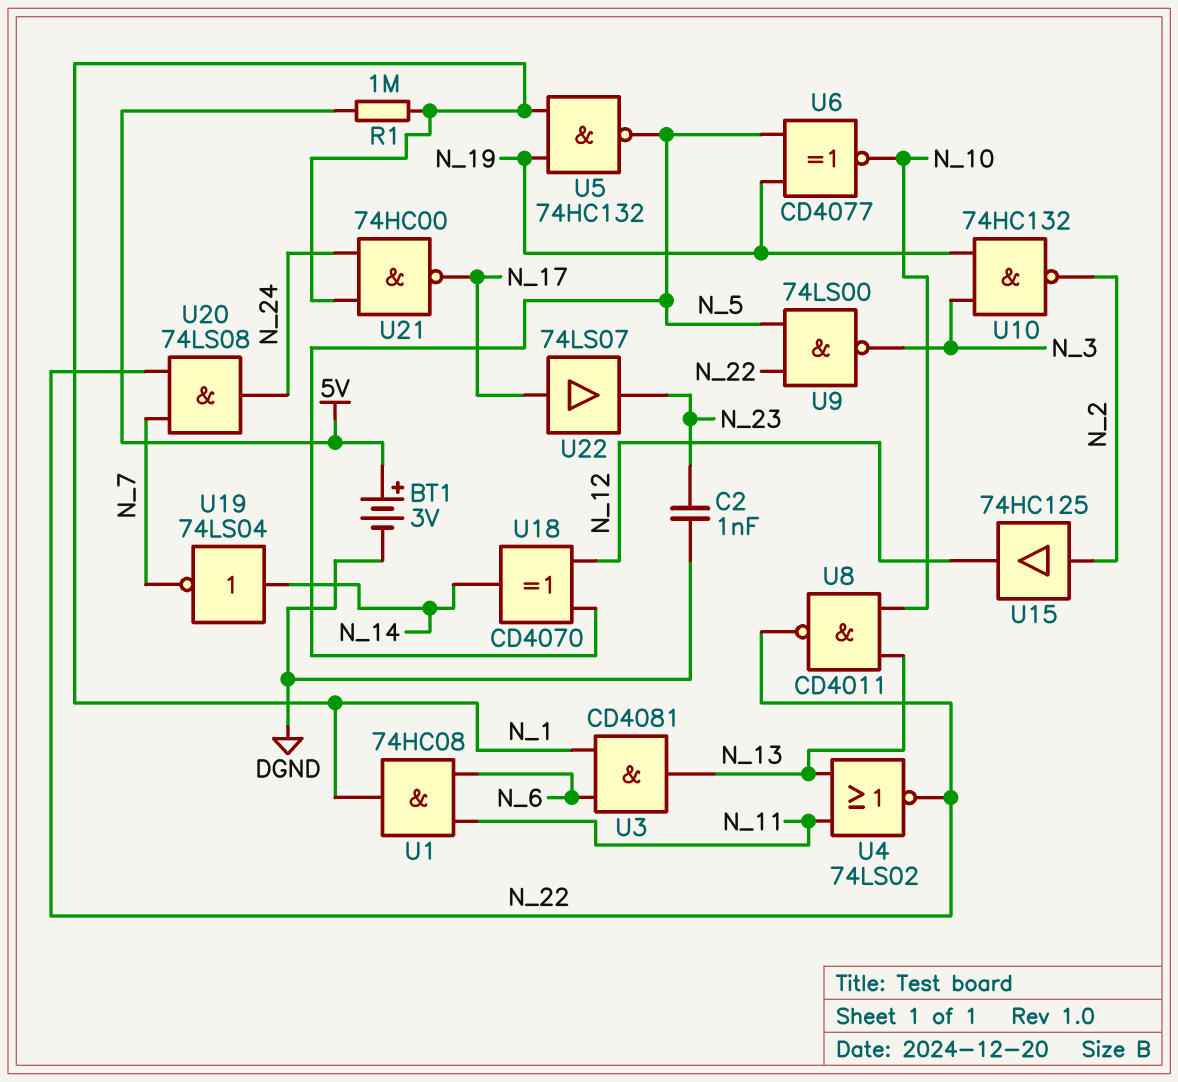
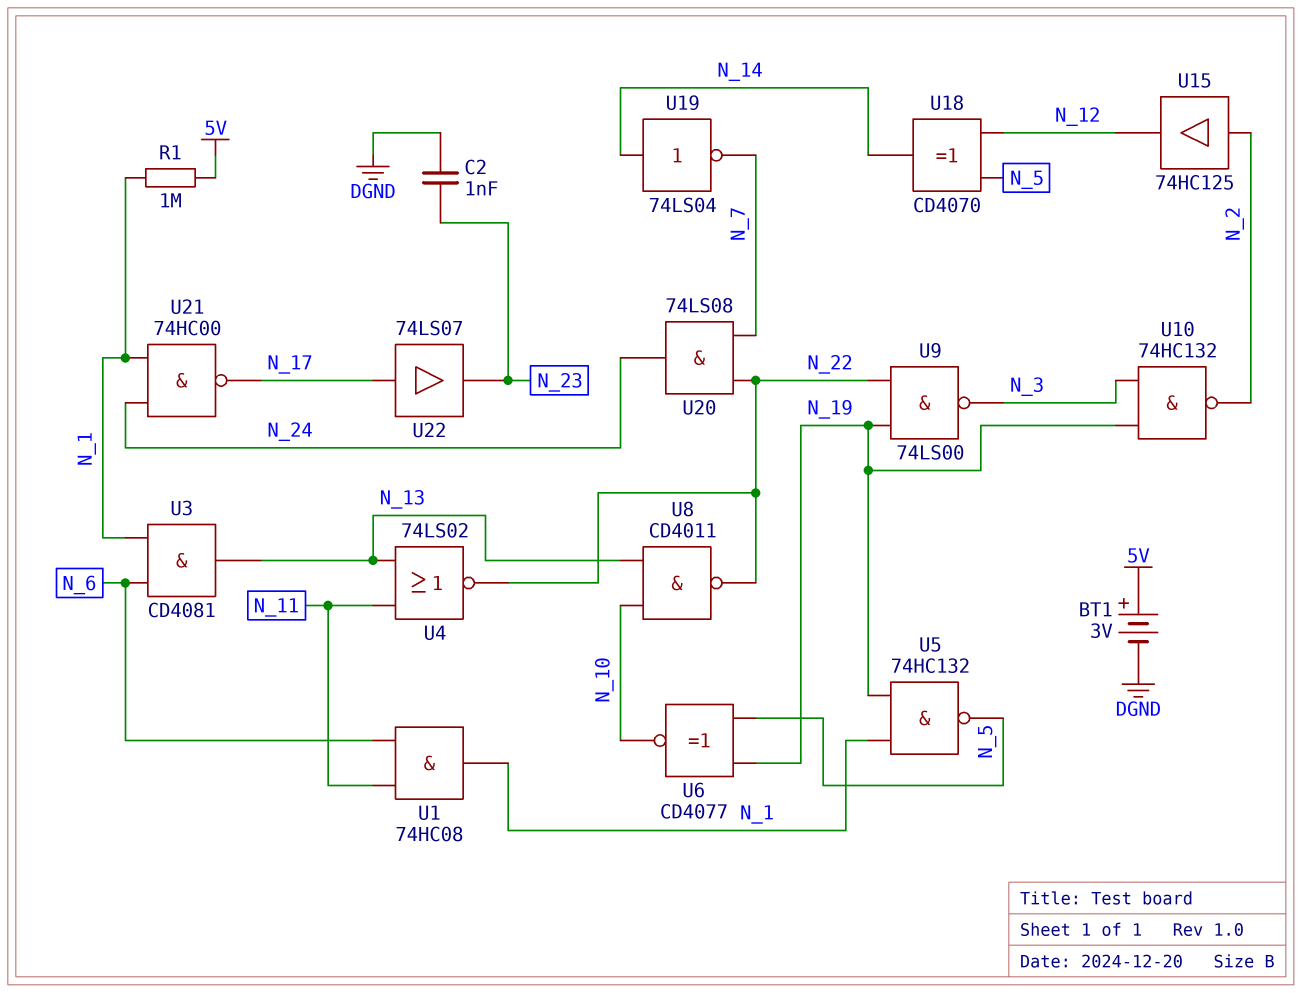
U9: NAND 74LS00 (in N_5, in N_22, out N_3) -> NAND 74LS00 (in N_19, in N_22, out N_3)

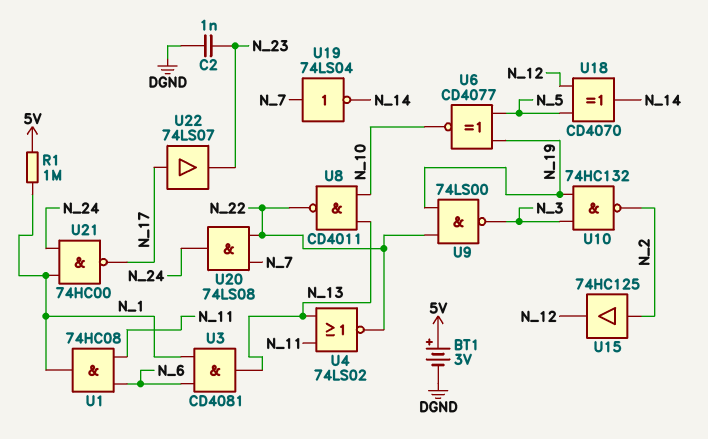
U5: NAND 74HC132 (in N_1, in N_19, out N_5) -> none
U19: NOT 74LS04 (in N_14, out N_7) -> NOT 74LS04 (in N_7, out N_14)

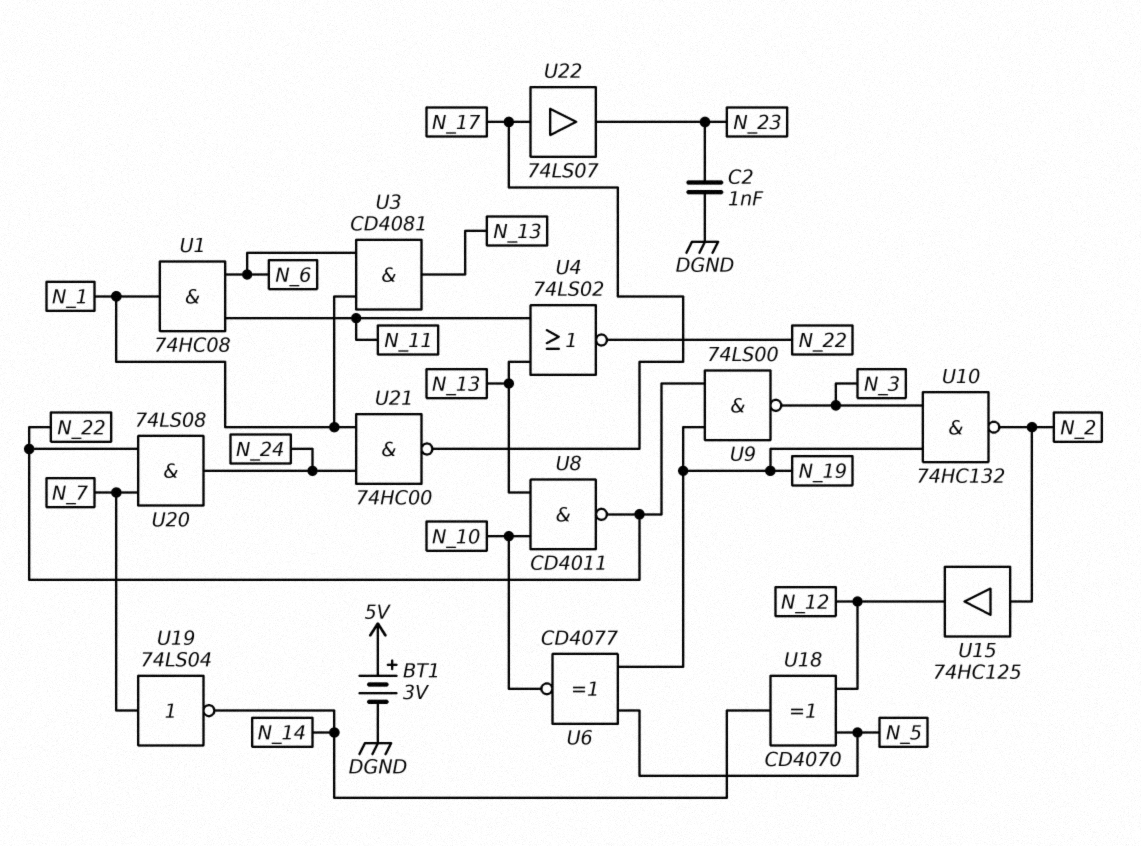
R1: 1M (5V, N_1) -> none

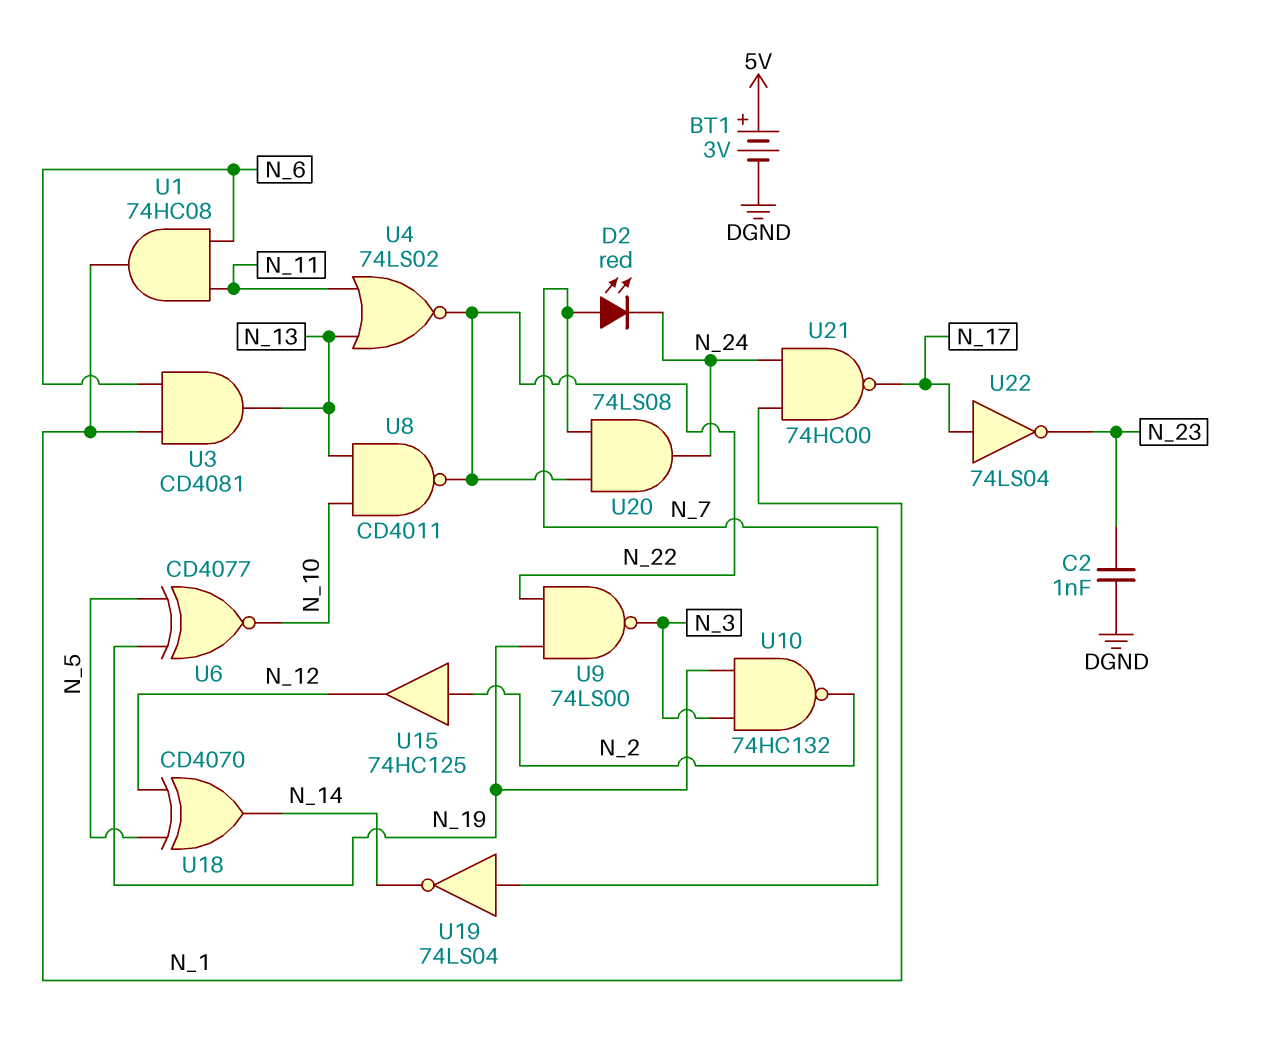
D2: none -> LED red (A N_7, K N_24)
U22: buffer 74LS07 (in N_17, out N_23) -> NOT 74LS04 (in N_17, out N_23)

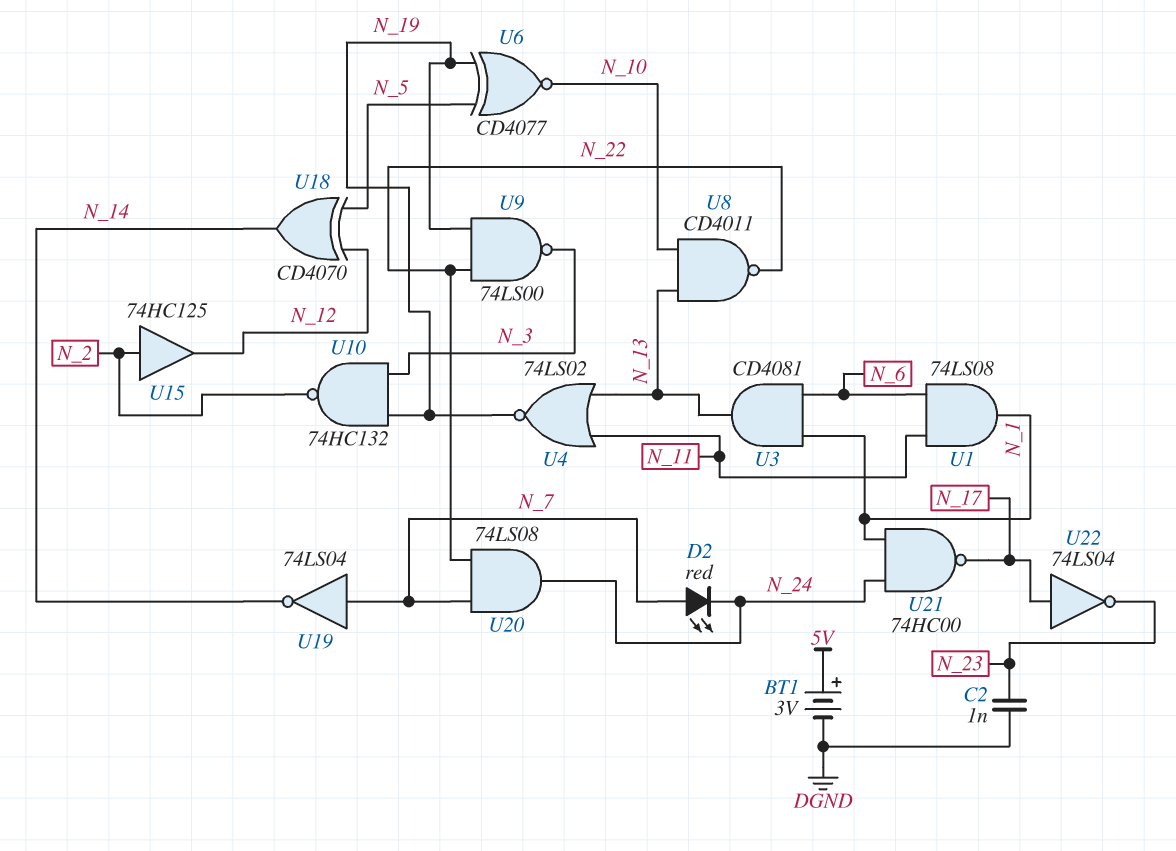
U1: AND 74HC08 (in N_6, in N_11, out N_1) -> AND 74LS08 (in N_6, in N_11, out N_1)
U4: NOR 74LS02 (in N_11, in N_13, out N_22) -> NOR 74LS02 (in N_11, in N_13, out N_19)

